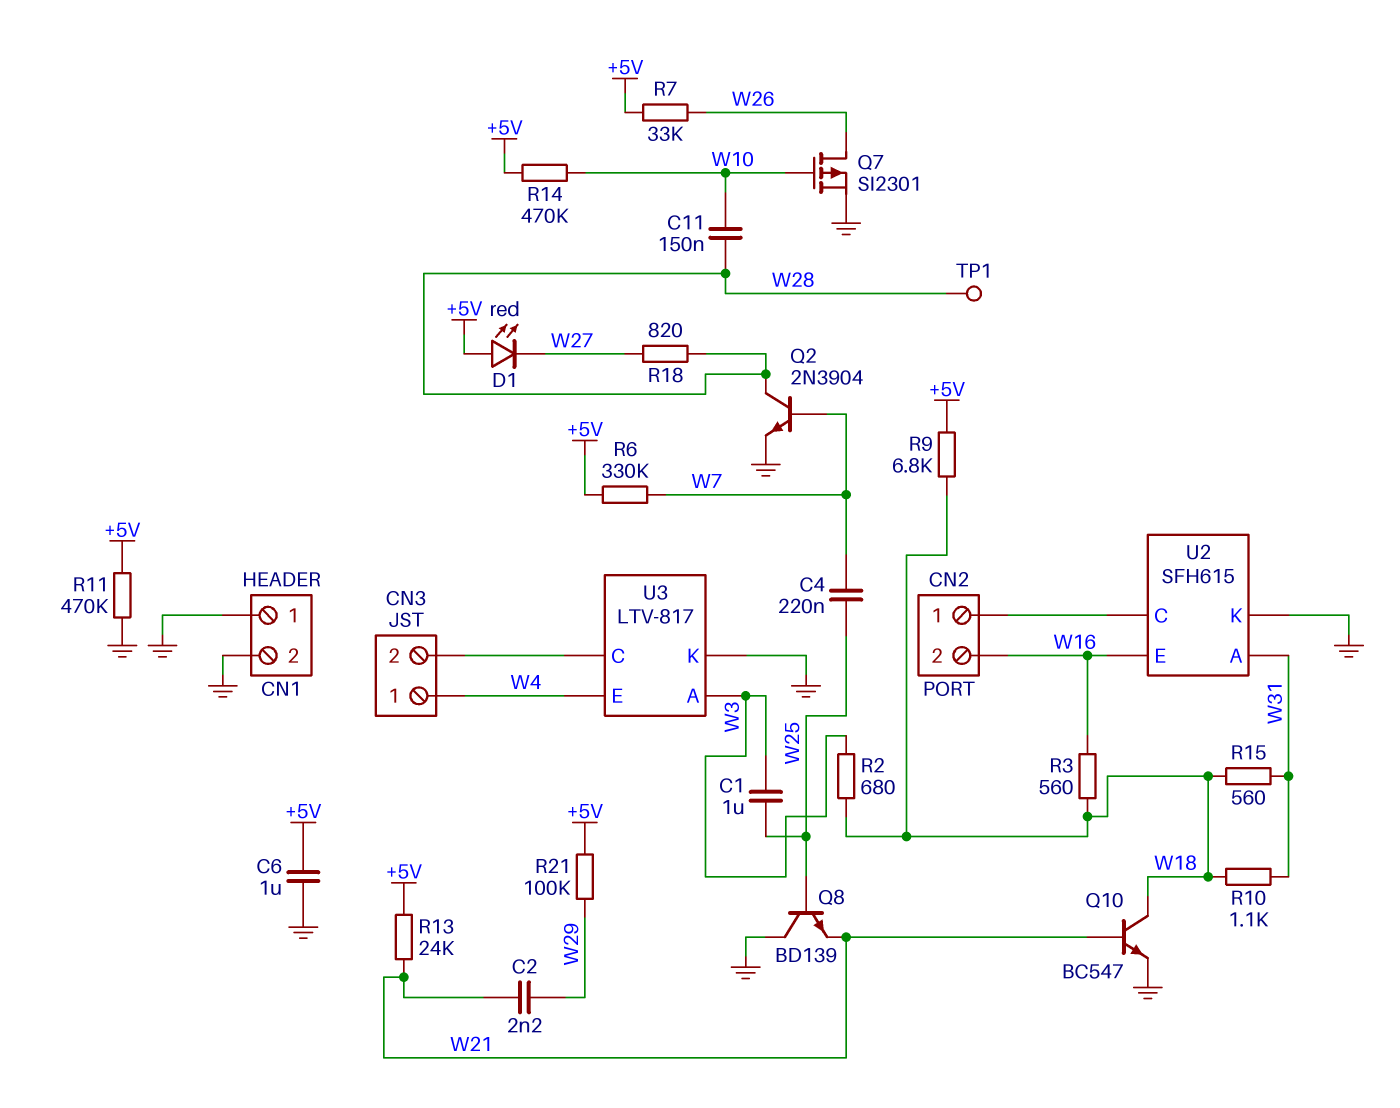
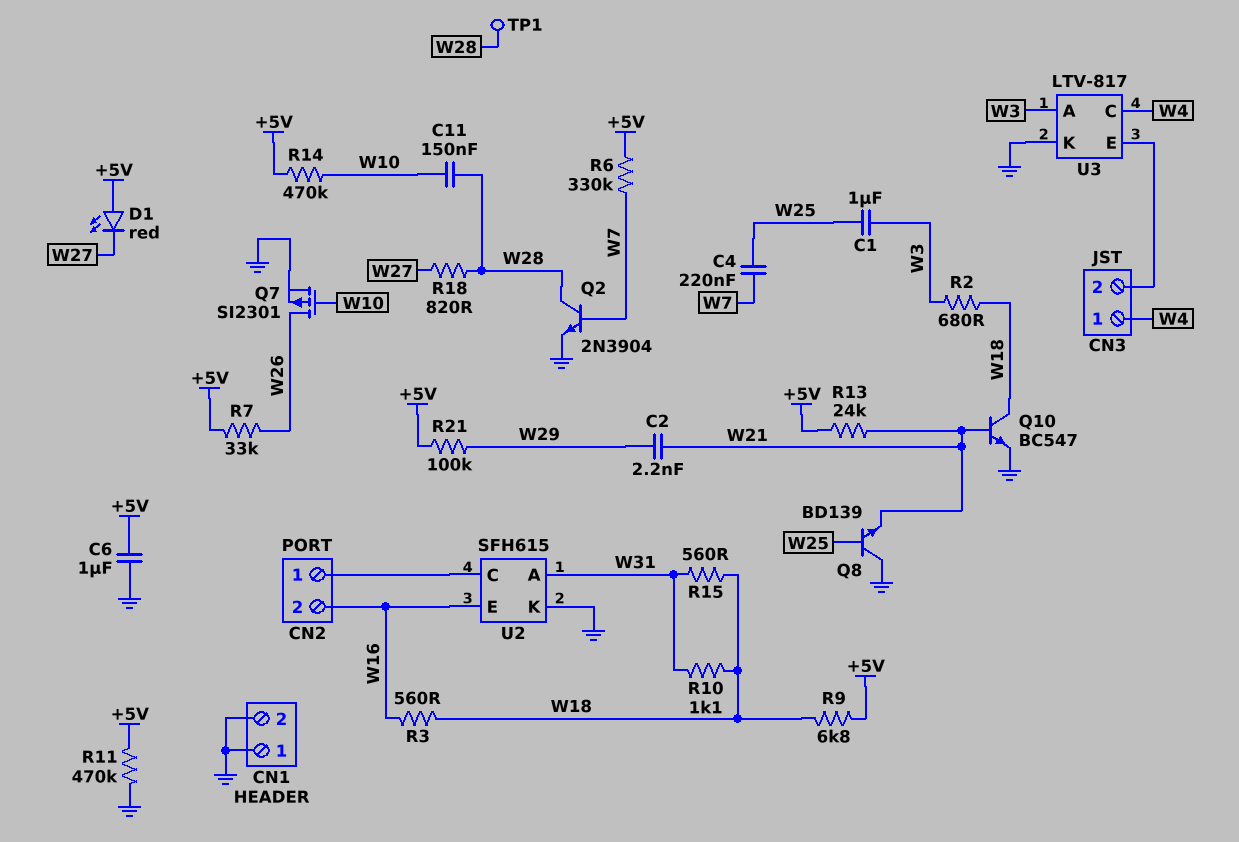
U3 pin C: CN3/2 -> W4
U3 pin E: W4 -> CN3/2

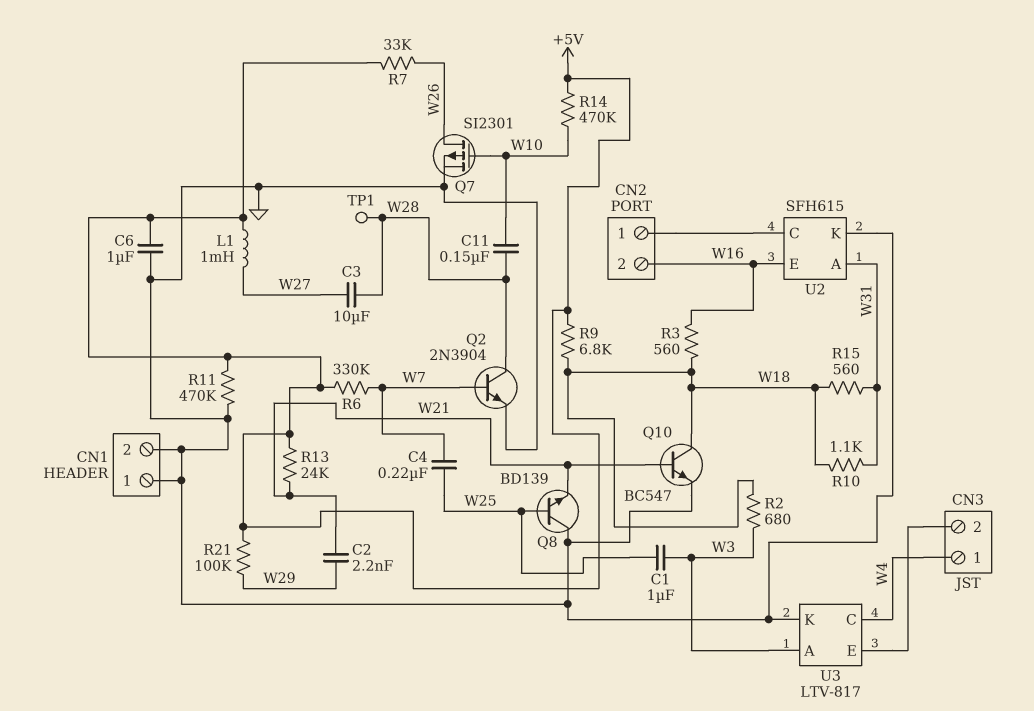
C3: none -> 10uF (W27, W28)
D1: LED red (A +5V, K W27) -> none
L1: none -> 1mH (+5V, W27)
R18: 820 (W27, W28) -> none

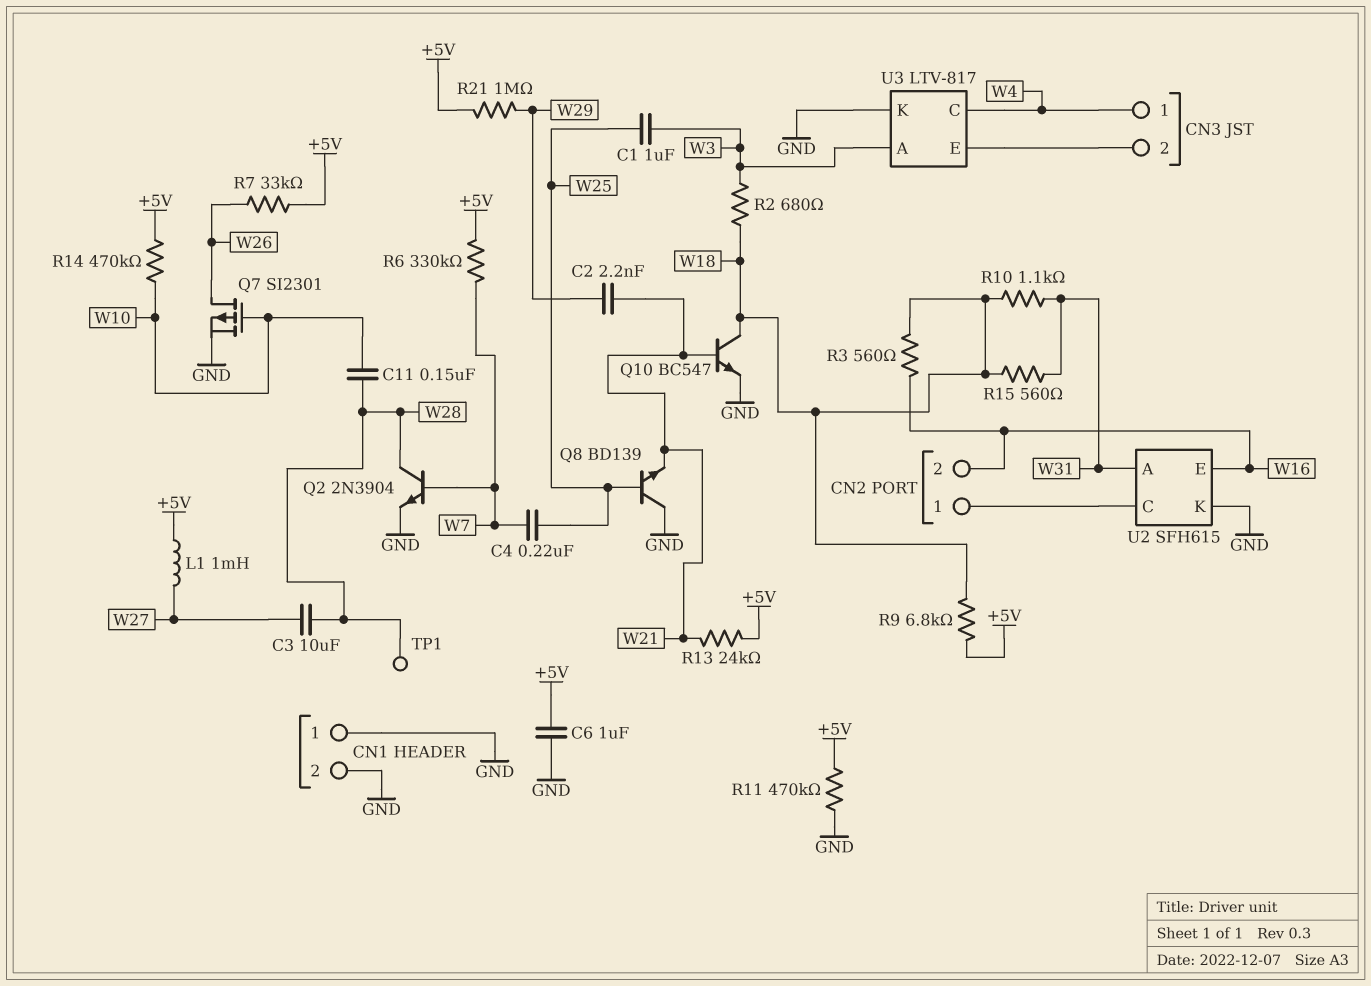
R21: 100k (+5V, W29) -> 1M (+5V, W29)

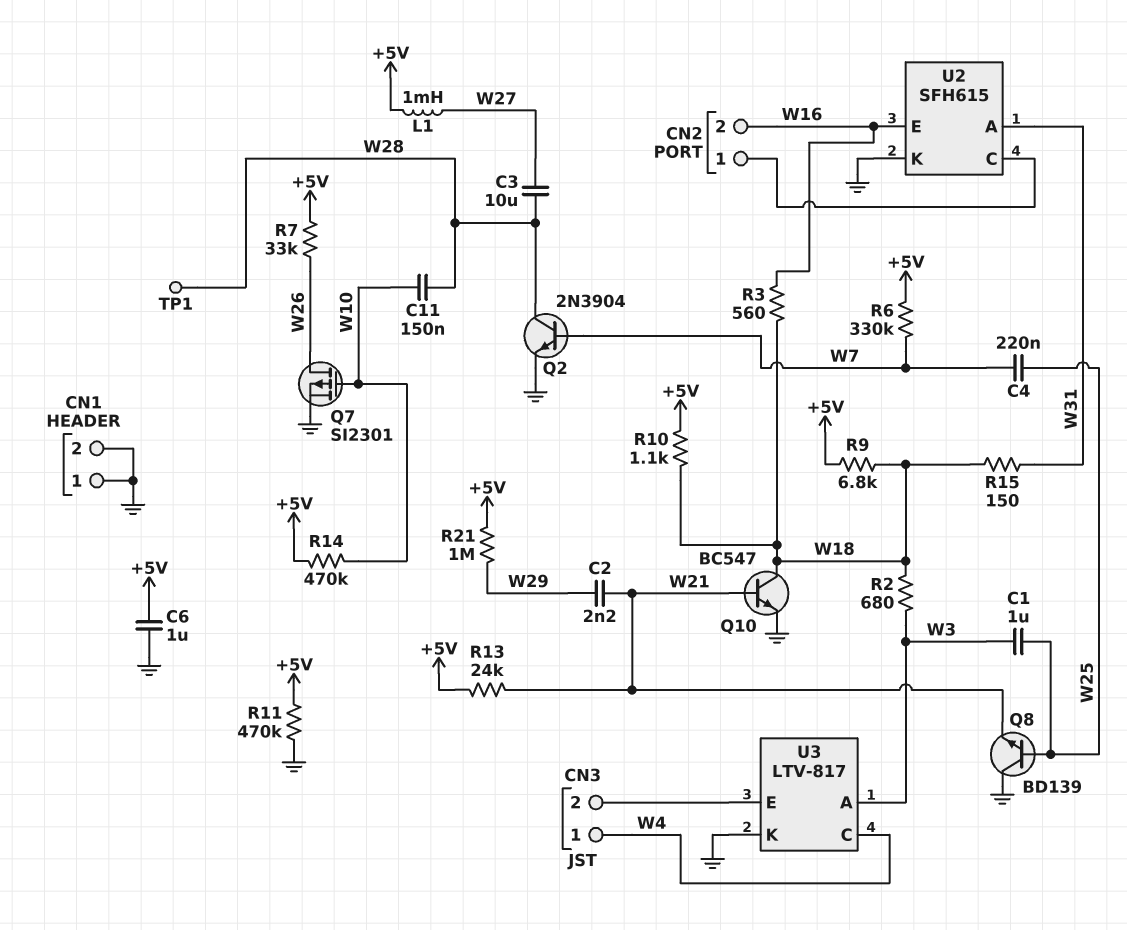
R10: 1.1k (W18, W31) -> 1.1k (+5V, W18)
R15: 560 (W18, W31) -> 150 (W18, W31)

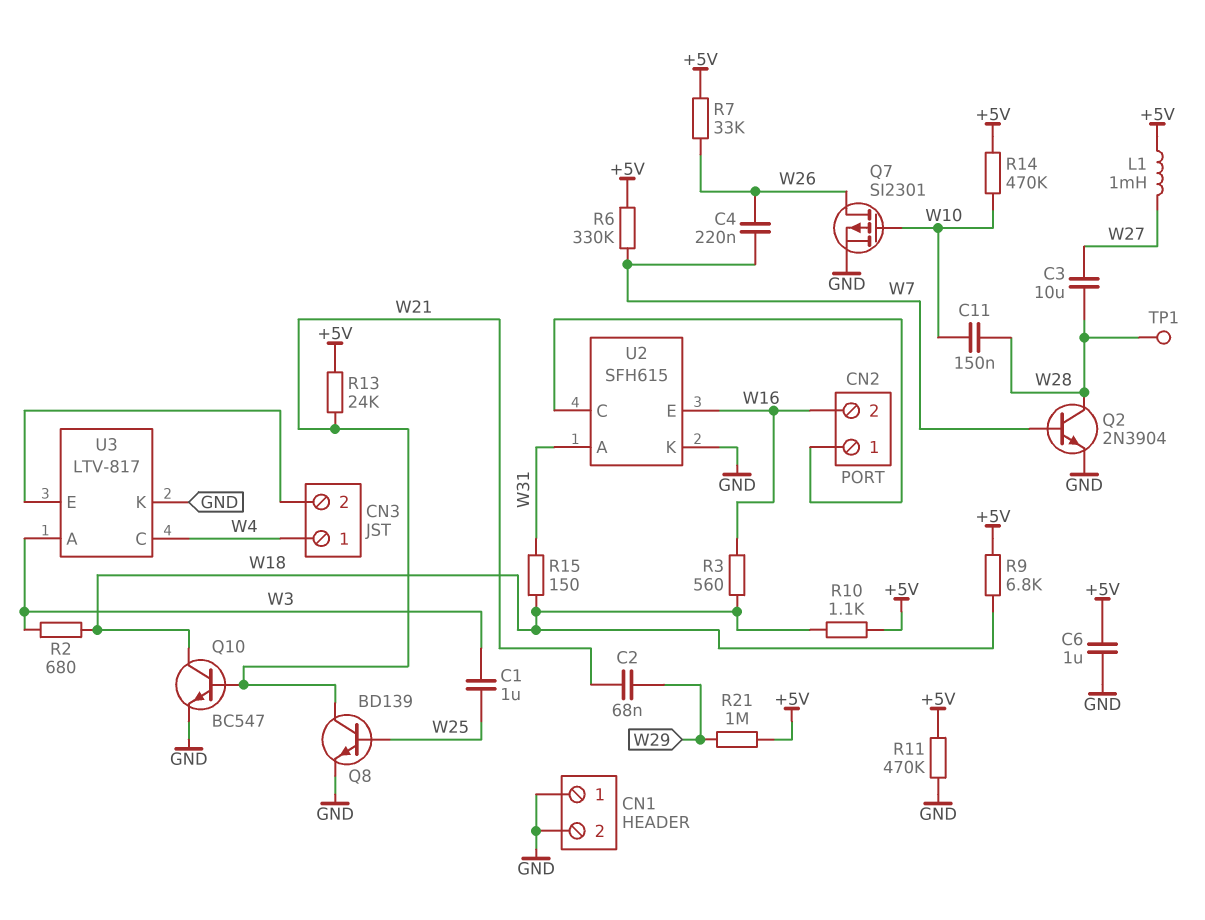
C2: 2.2nF (W21, W29) -> 68nF (W21, W29)
C4: 220nF (W7, W25) -> 220nF (W7, W26)
Q8: NPN BD139 (B W25, C GND, E W21) -> NPN BD139 (B W25, C W21, E GND)

